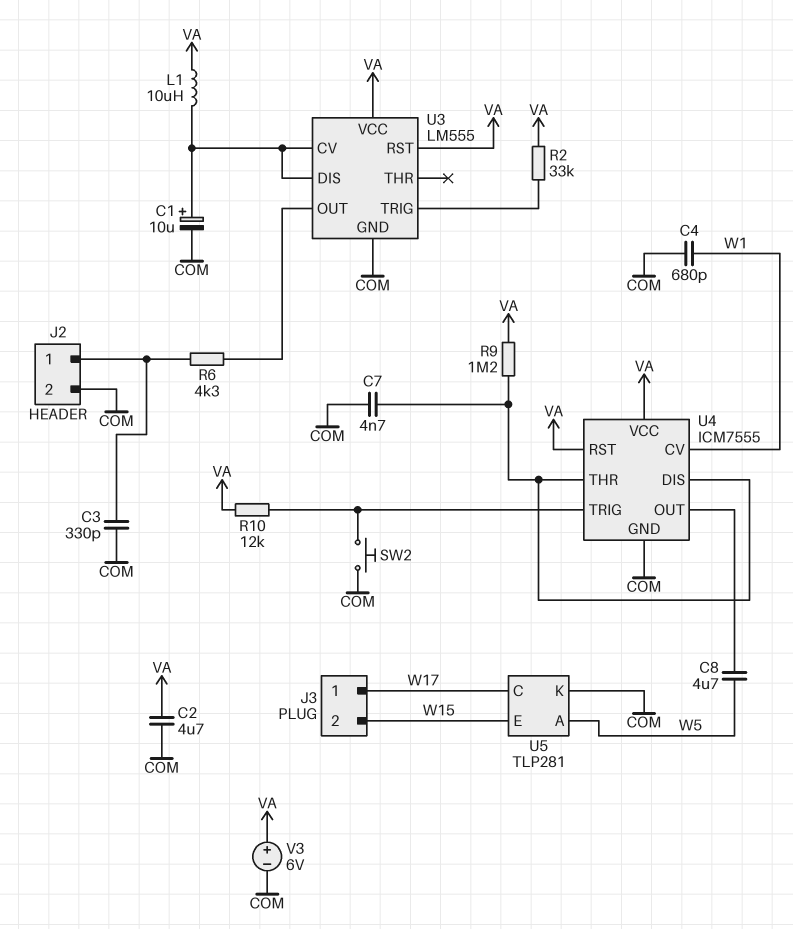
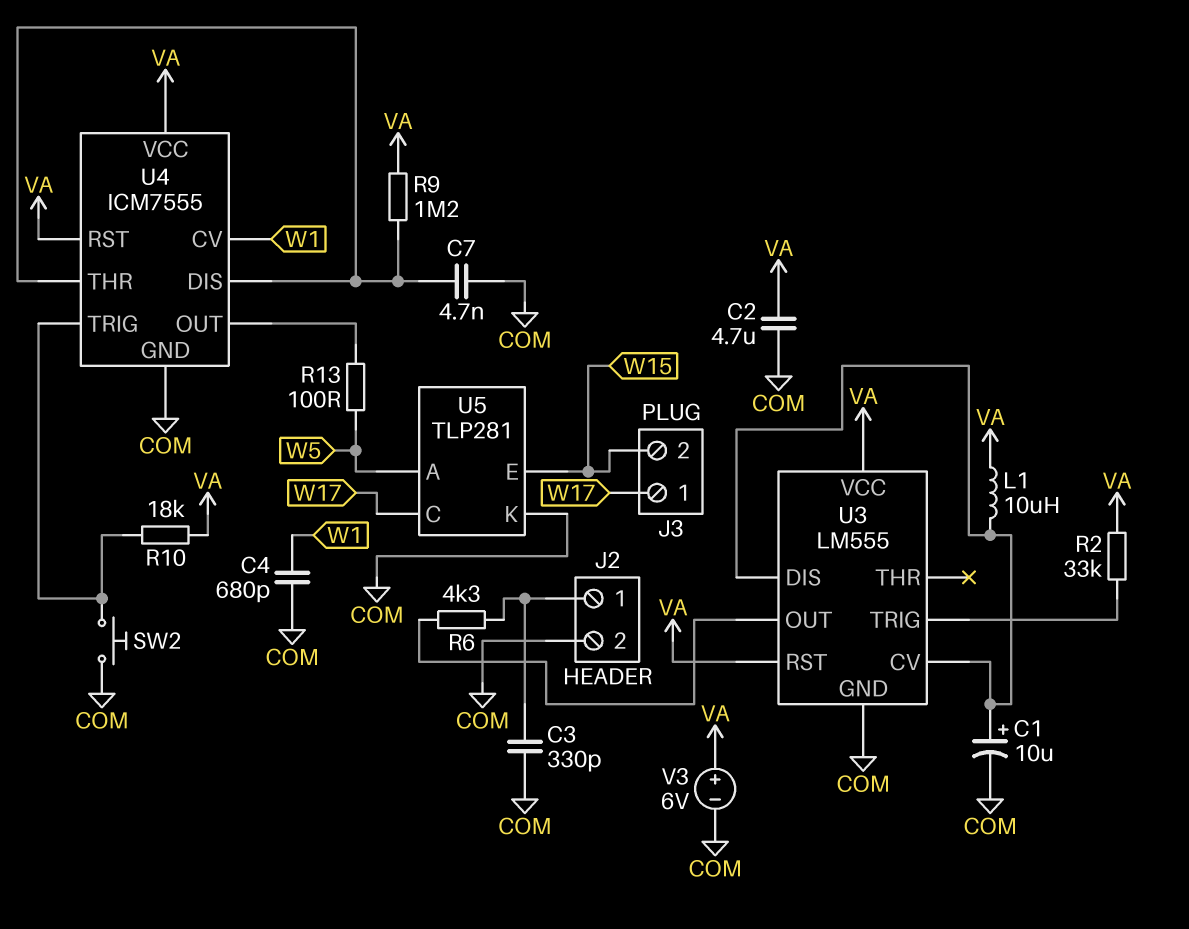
C8: 4.7uF (U4/OUT, W5) -> none
R10: 12k (U4/TRIG, VA) -> 18k (U4/TRIG, VA)
R13: none -> 100 (U4/OUT, W5)

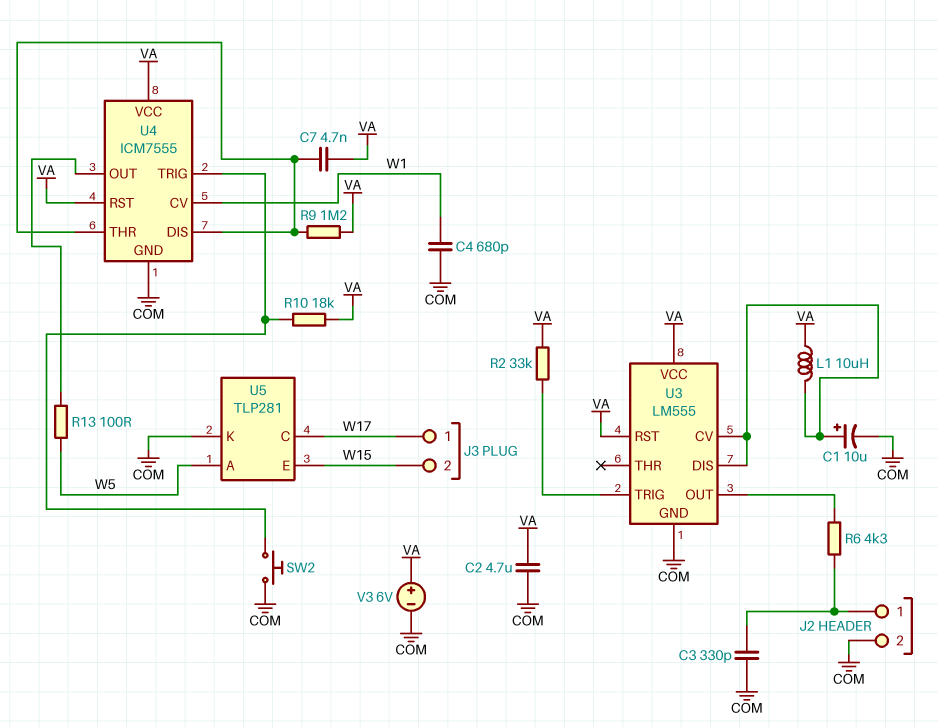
C7: 4.7nF (COM, U4/DIS) -> 4.7nF (U4/DIS, VA)

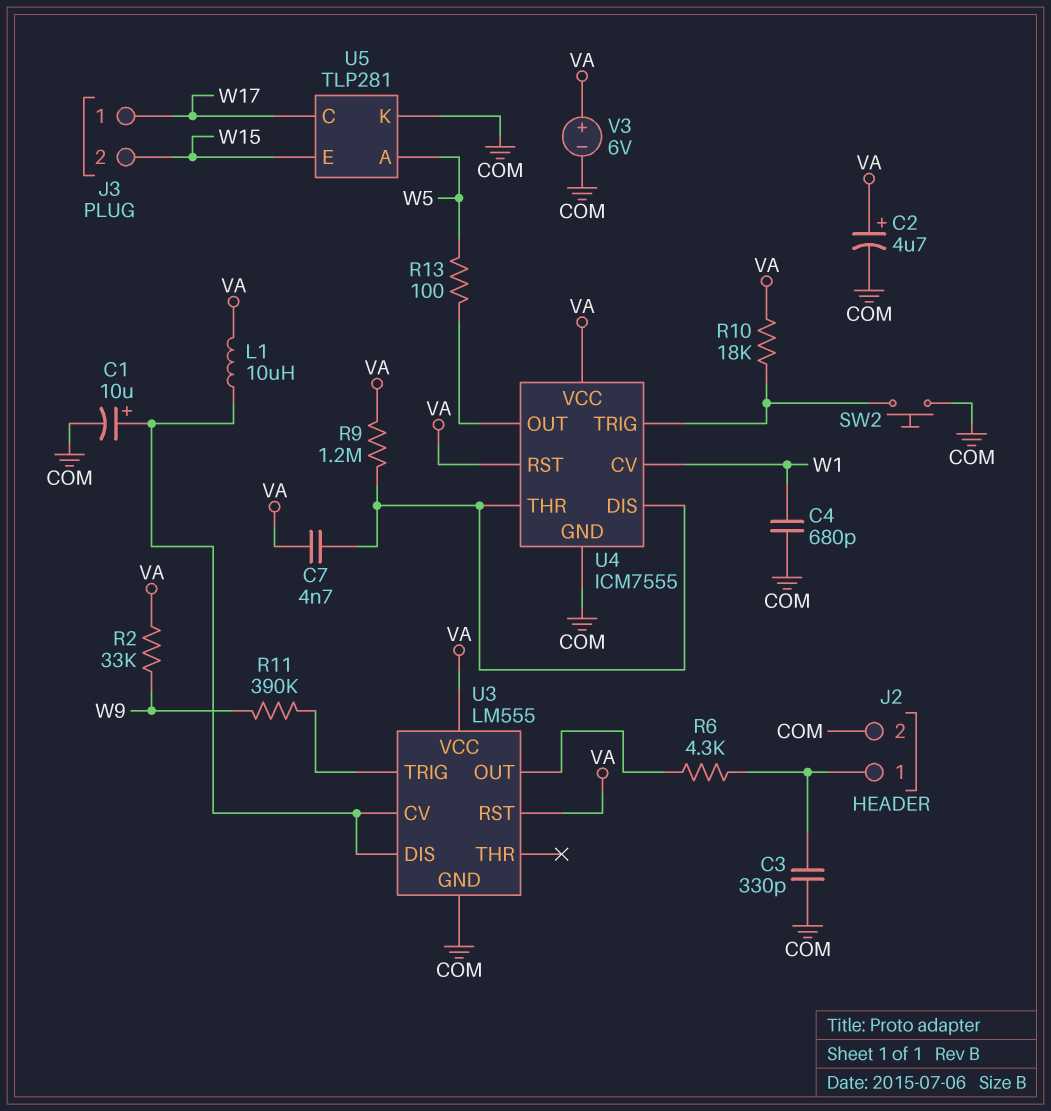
C2: 4.7uF (COM, VA) -> 4.7uF (plus VA, minus COM)
R2: 33k (U3/TRIG, VA) -> 33k (VA, W9)
R11: none -> 390k (U3/TRIG, W9)

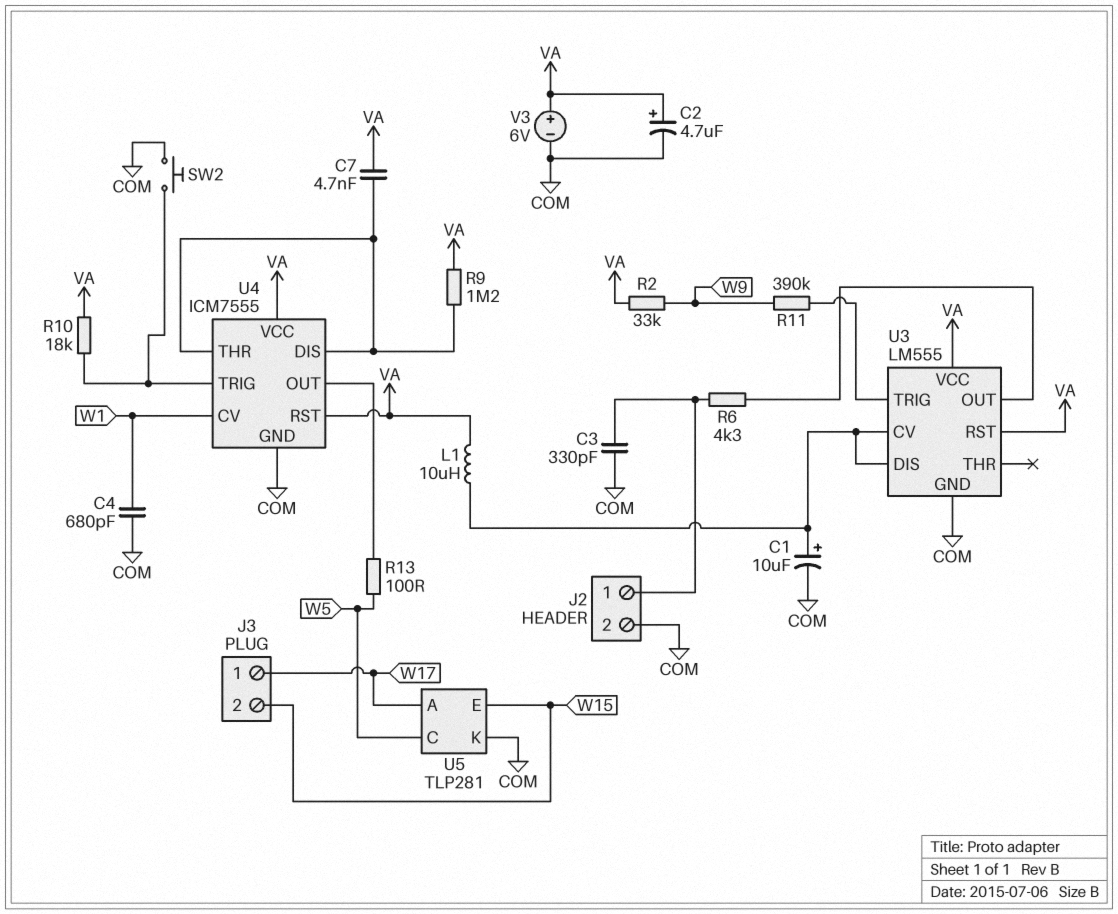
U5 pin A: W5 -> W17
U5 pin C: W17 -> W5

